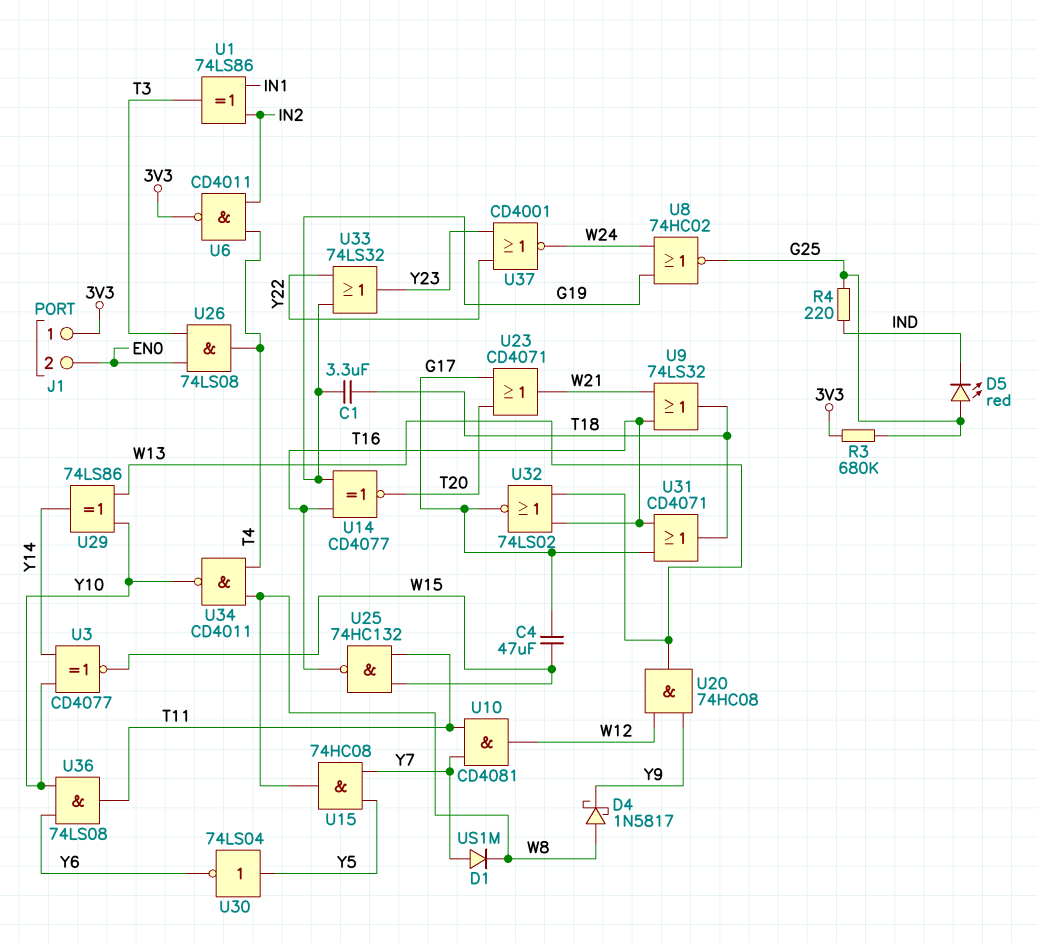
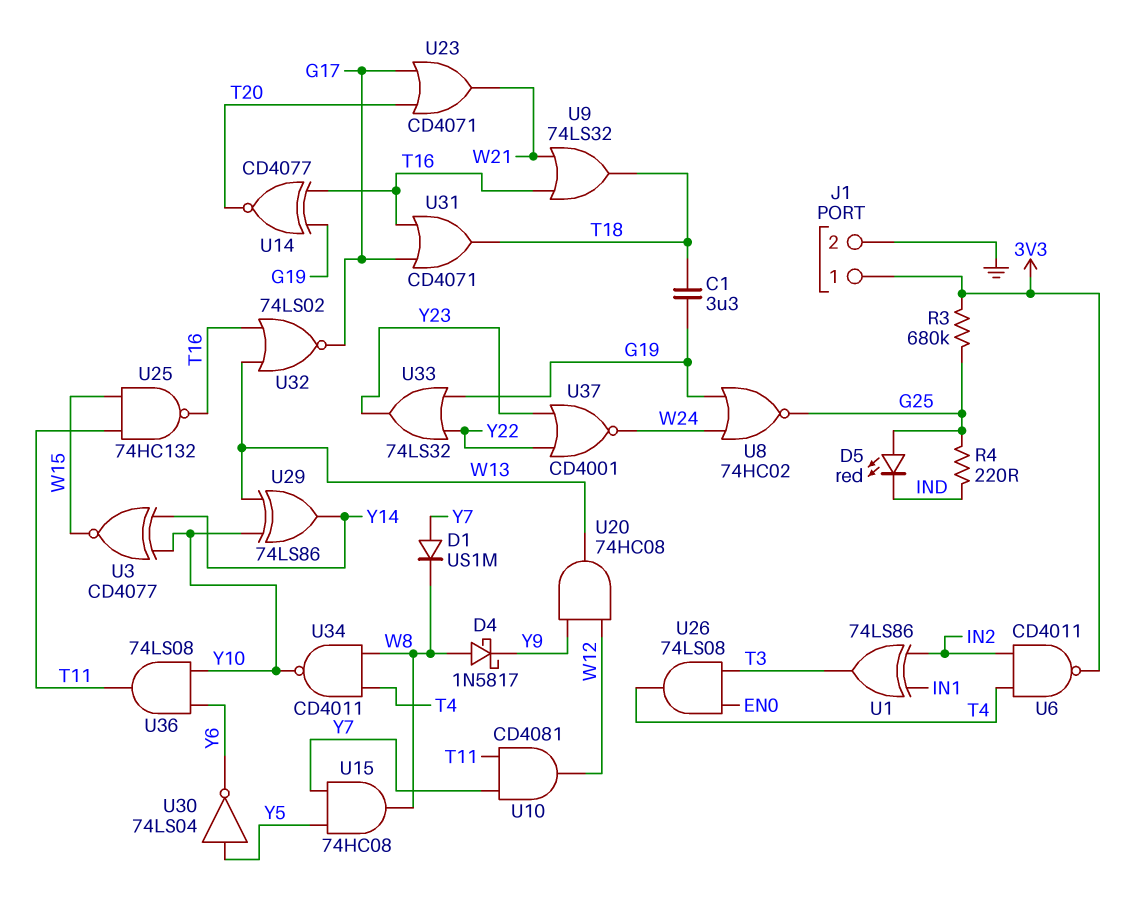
C4: 47uF (G17, W15) -> none
J1 pin 2: EN0 -> GND

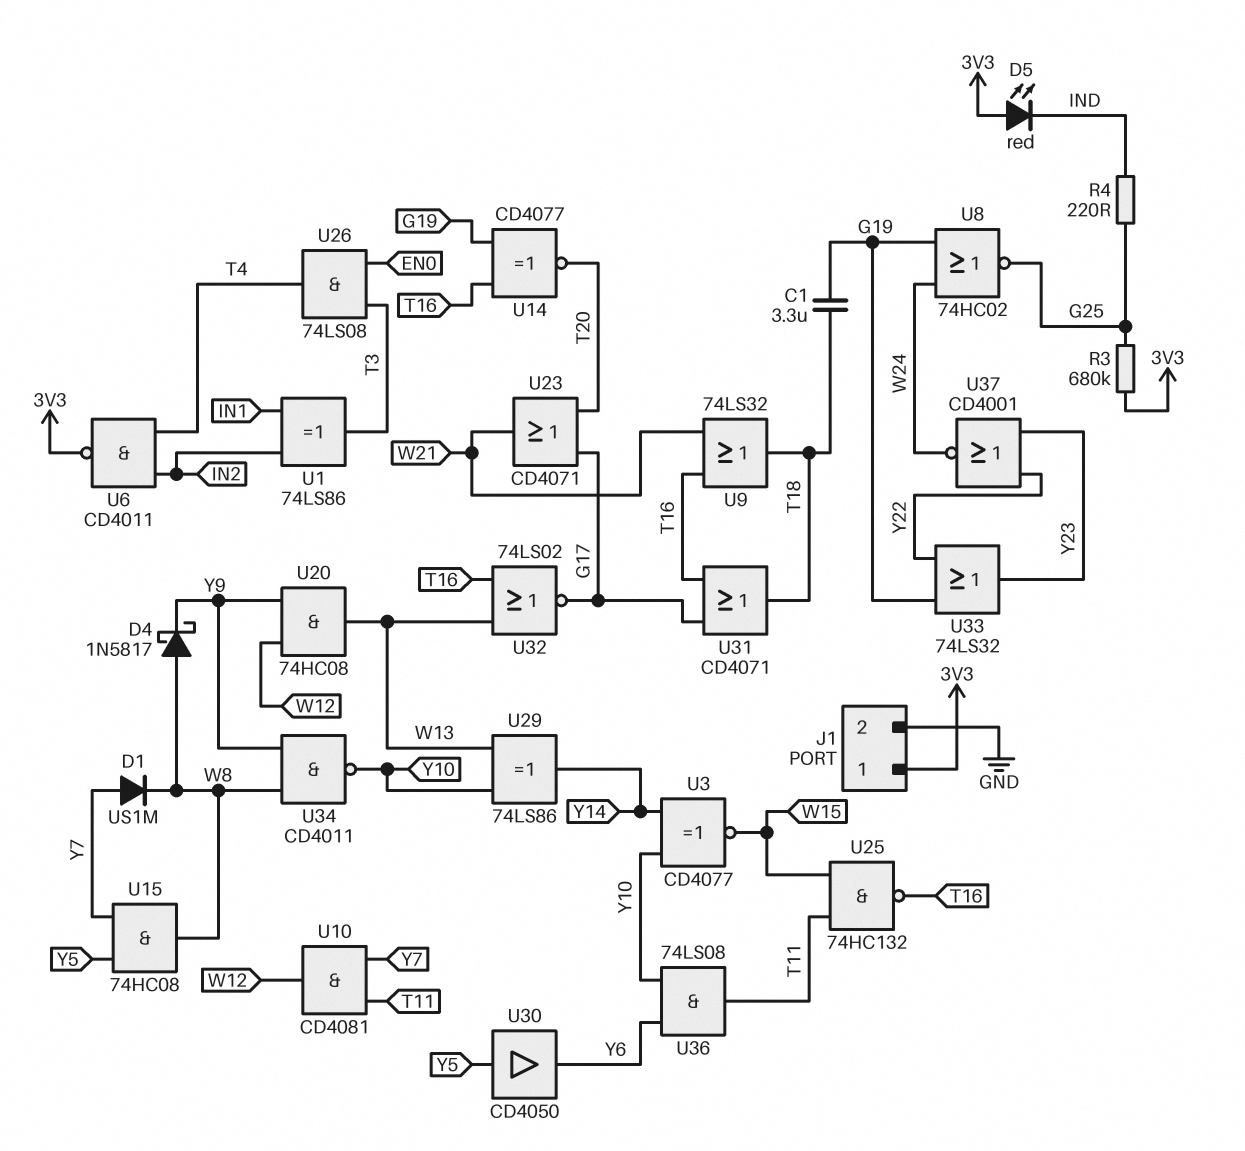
D5: LED red (A G25, K IND) -> LED red (A 3V3, K IND)
U30: NOT 74LS04 (in Y5, out Y6) -> buffer CD4050 (in Y5, out Y6)
U34: NAND CD4011 (in T4, in W8, out Y10) -> NAND CD4011 (in W8, in Y9, out Y10)

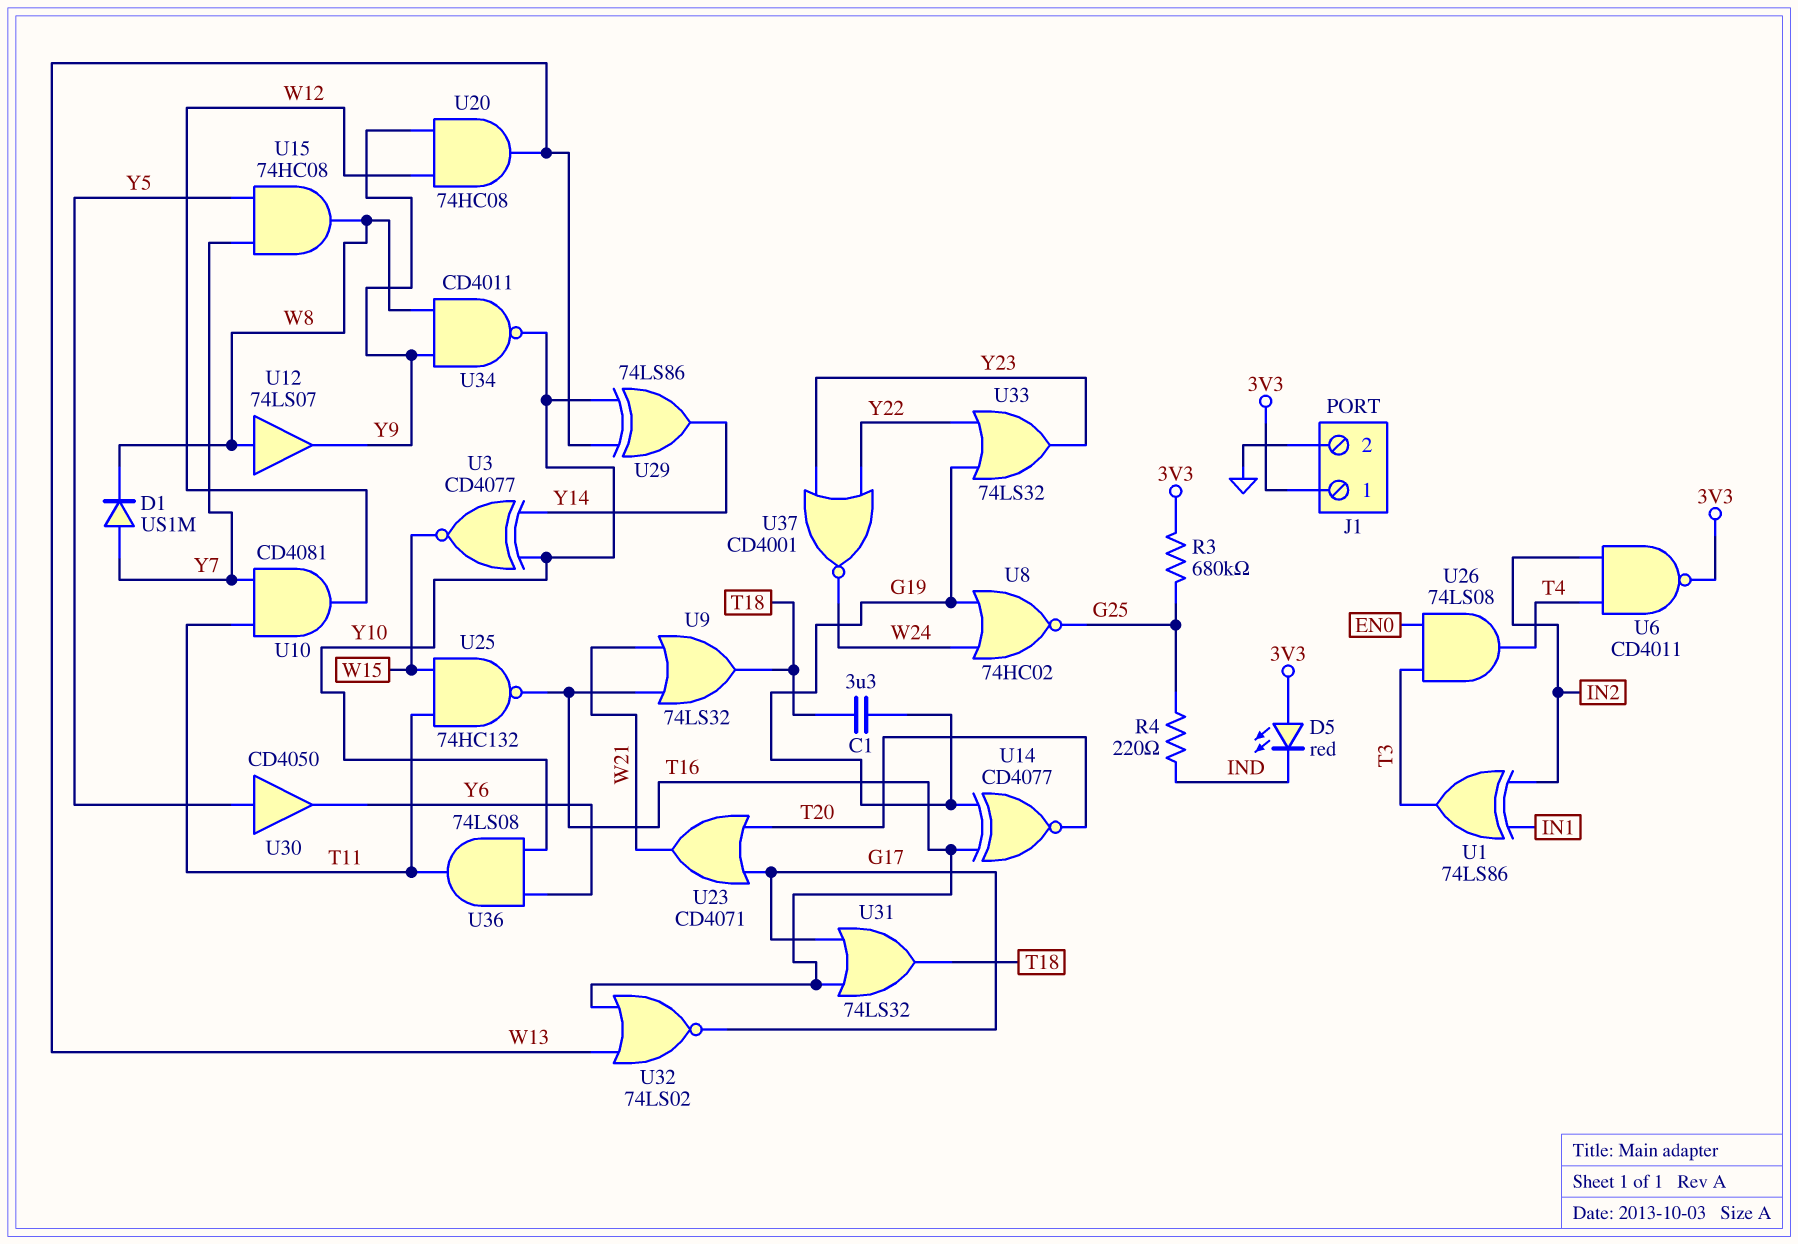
D4: schottky 1N5817 (A W8, K Y9) -> none
U12: none -> buffer 74LS07 (in W8, out Y9)
U31: OR CD4071 (in G17, in T16, out T18) -> OR 74LS32 (in G17, in T16, out T18)

